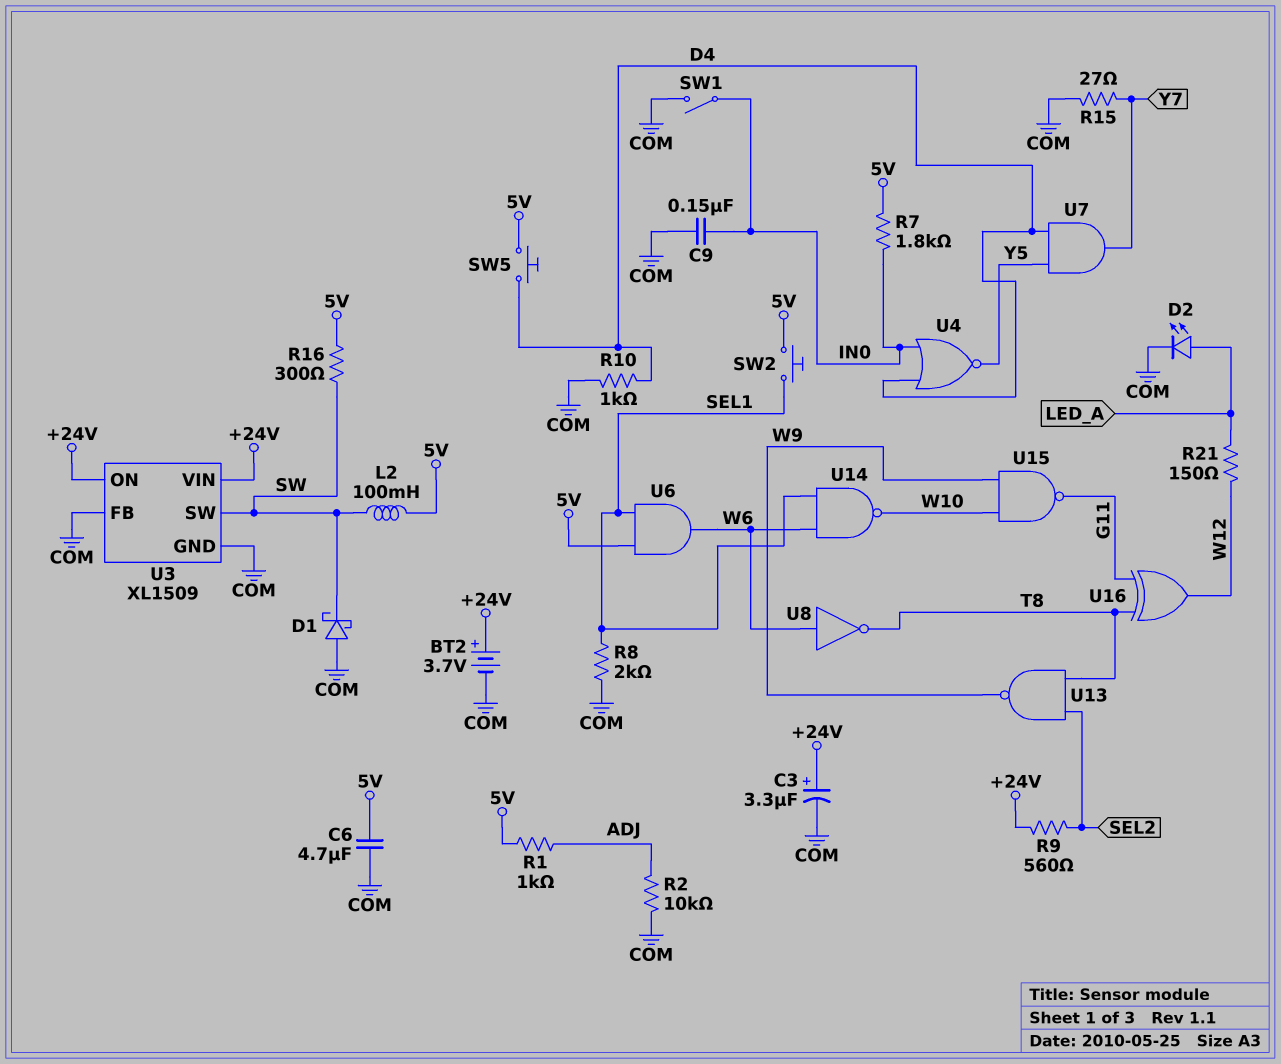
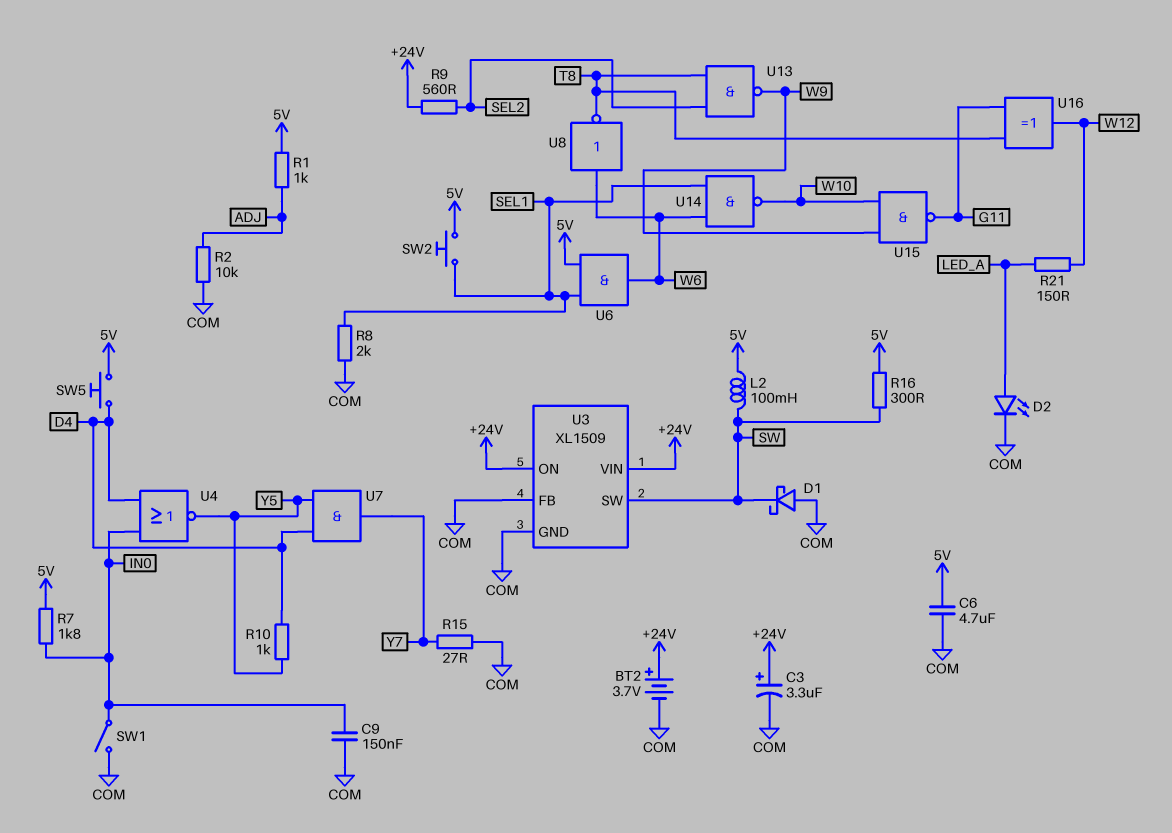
R10: 1k (COM, D4) -> 1k (D4, Y5)

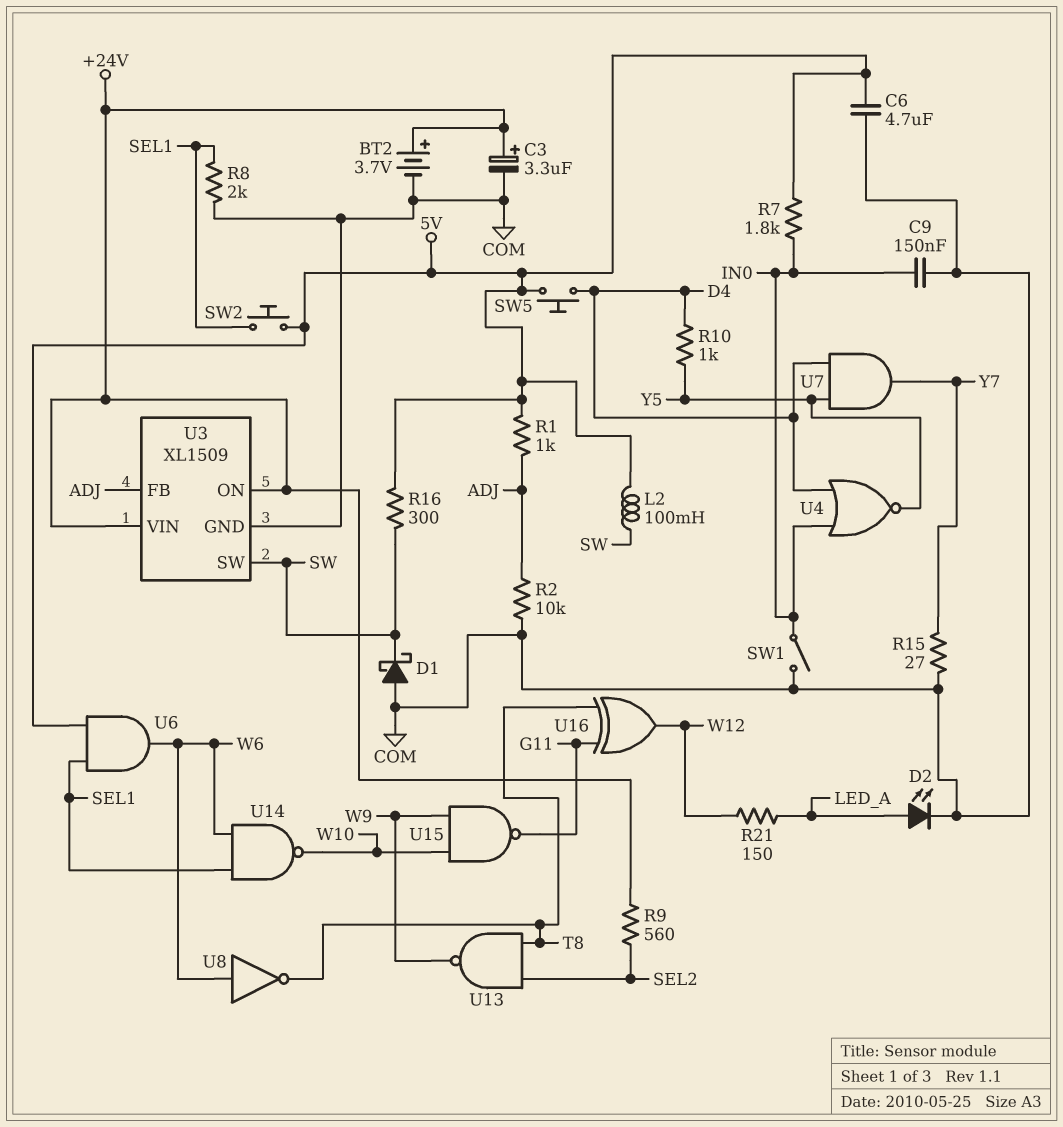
U3 pin FB: COM -> ADJ

